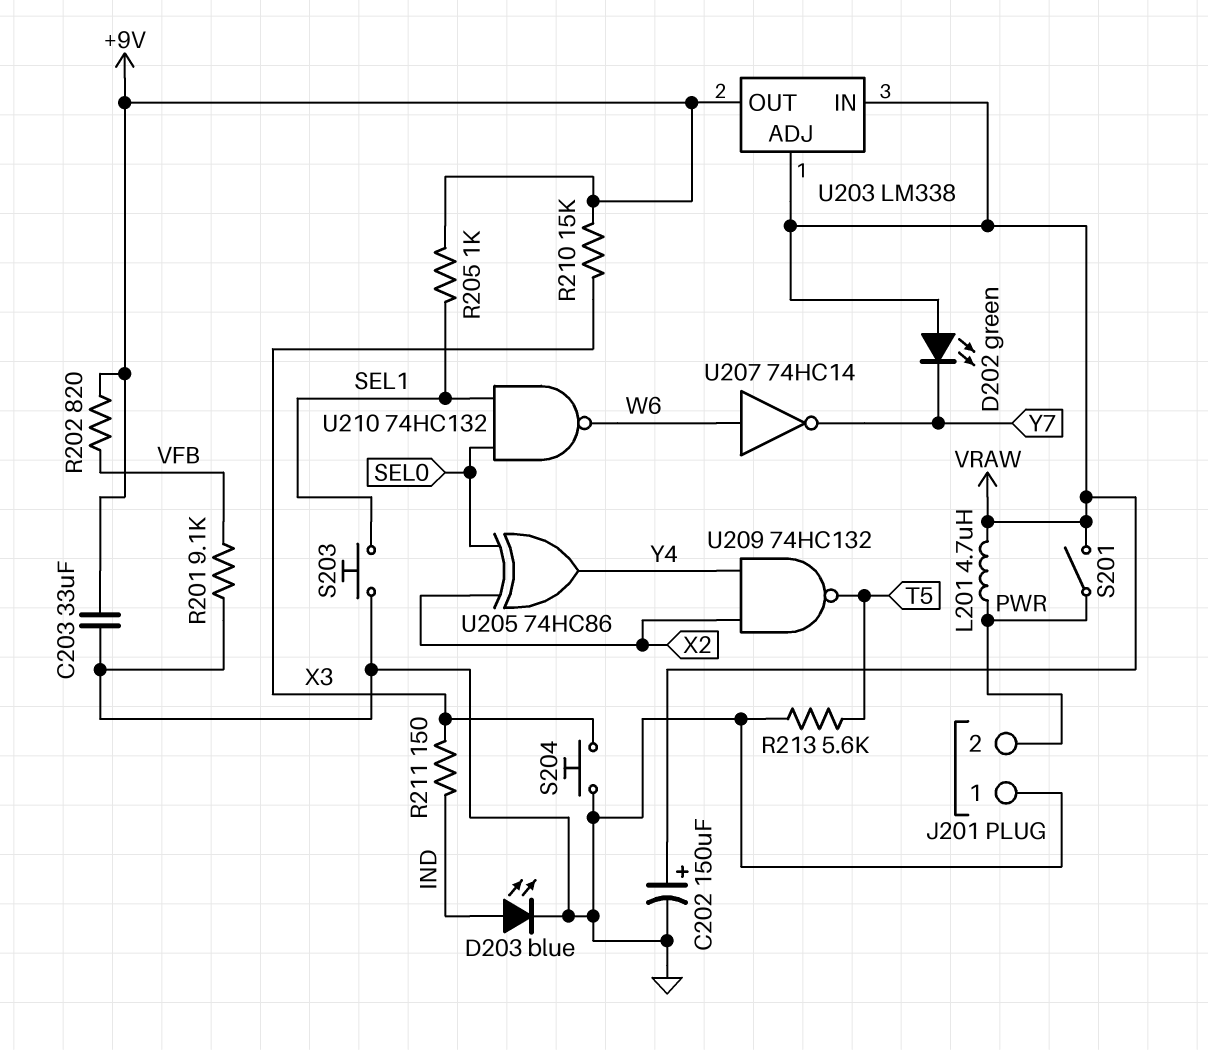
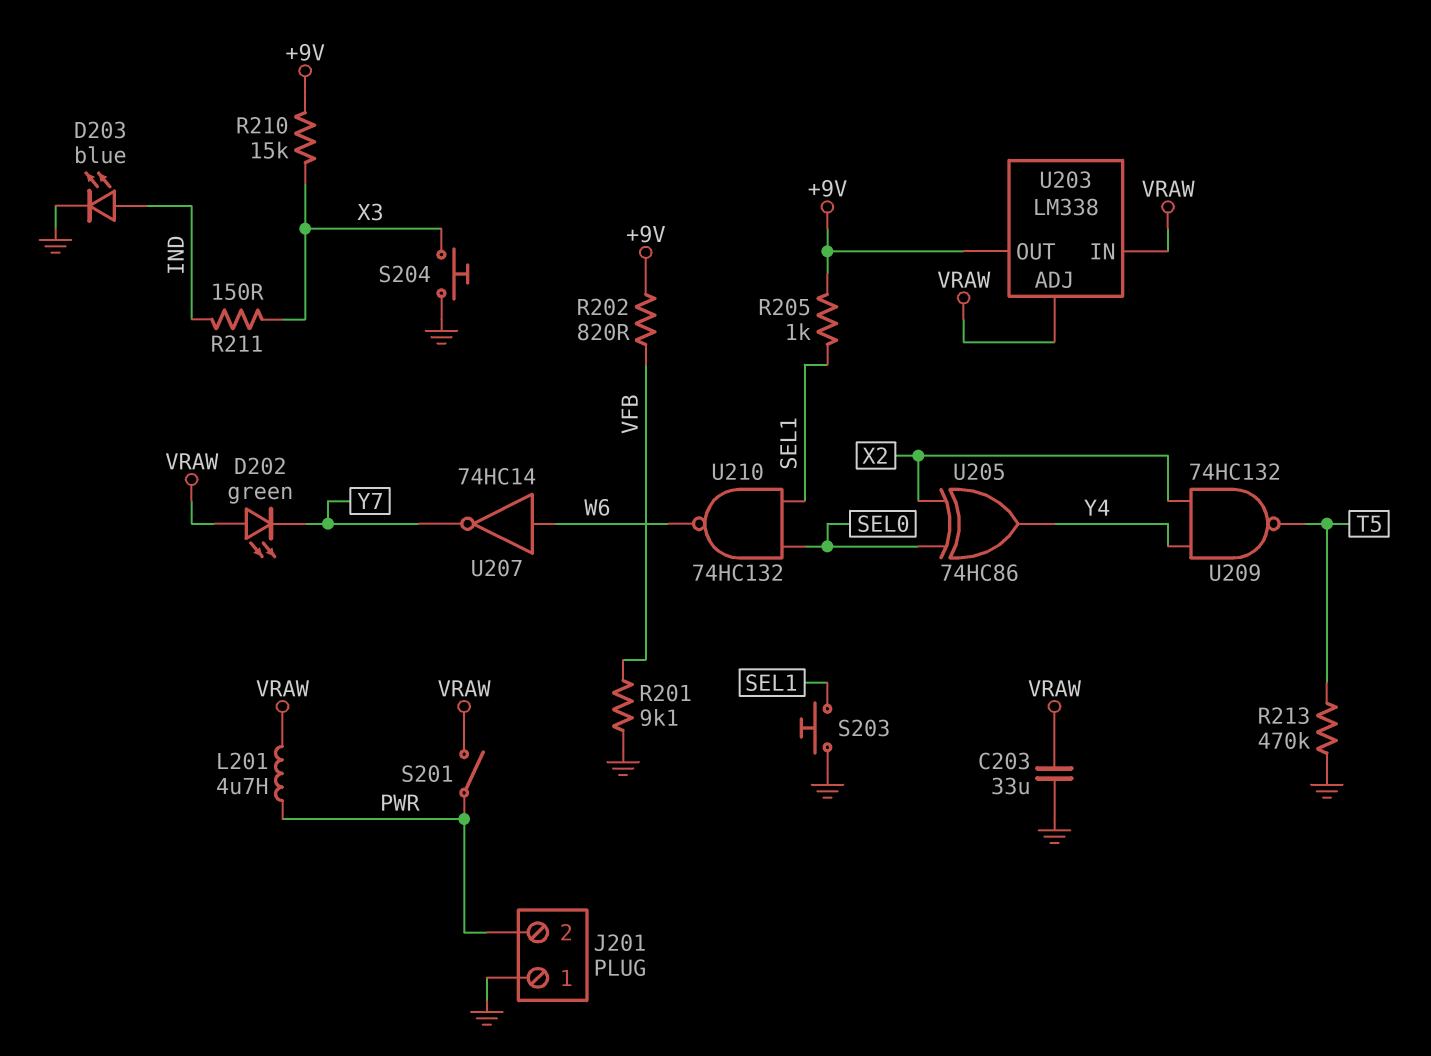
C202: 150uF (plus VRAW, minus GND) -> none
C203: 33uF (+9V, GND) -> 33uF (GND, VRAW)
R213: 5.6k (GND, T5) -> 470k (GND, T5)

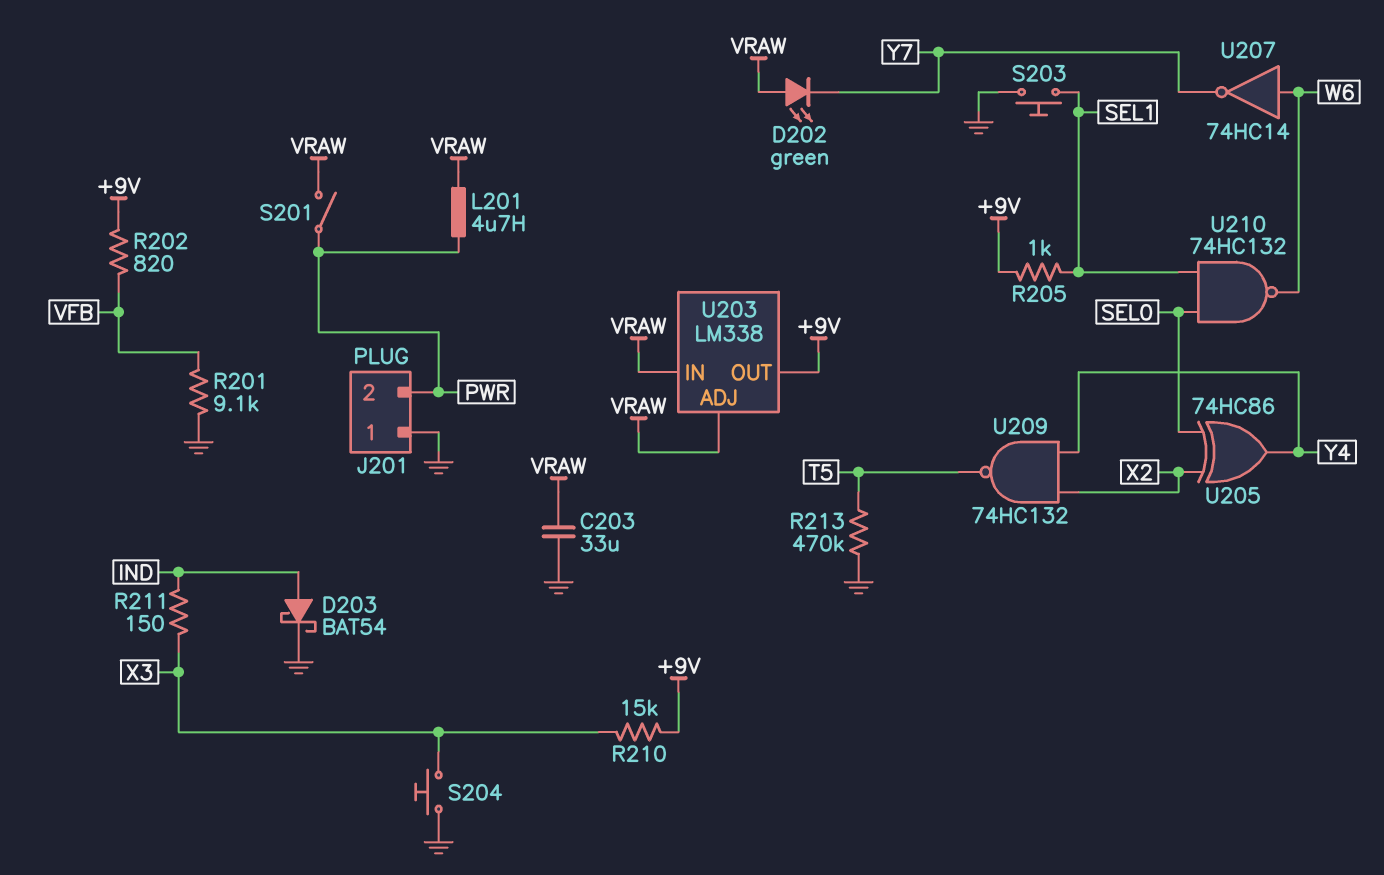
D203: LED blue (A IND, K GND) -> schottky BAT54 (A IND, K GND)

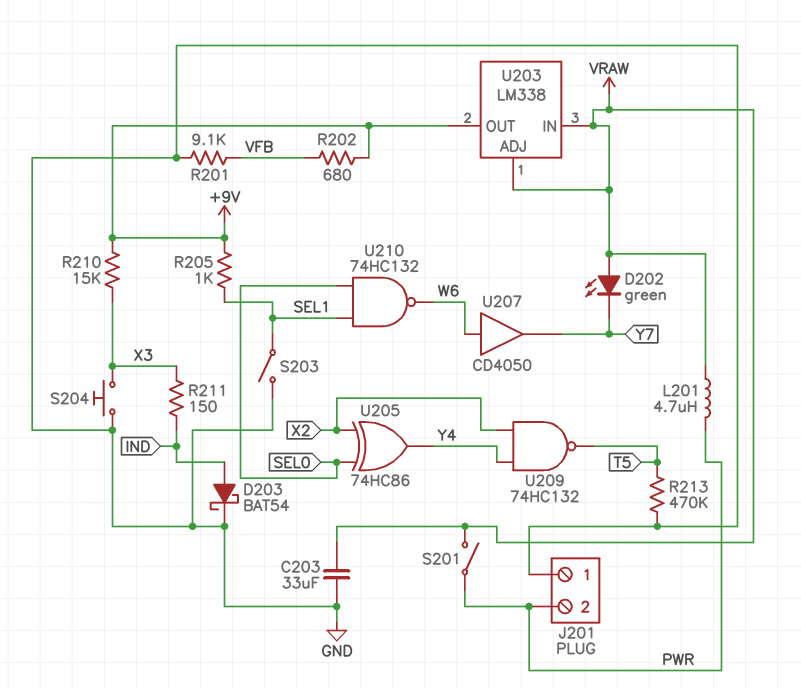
R202: 820 (+9V, VFB) -> 680 (+9V, VFB)
S203: button (GND, SEL1) -> switch (GND, SEL1)
U207: NOT 74HC14 (in W6, out Y7) -> buffer CD4050 (in W6, out Y7)

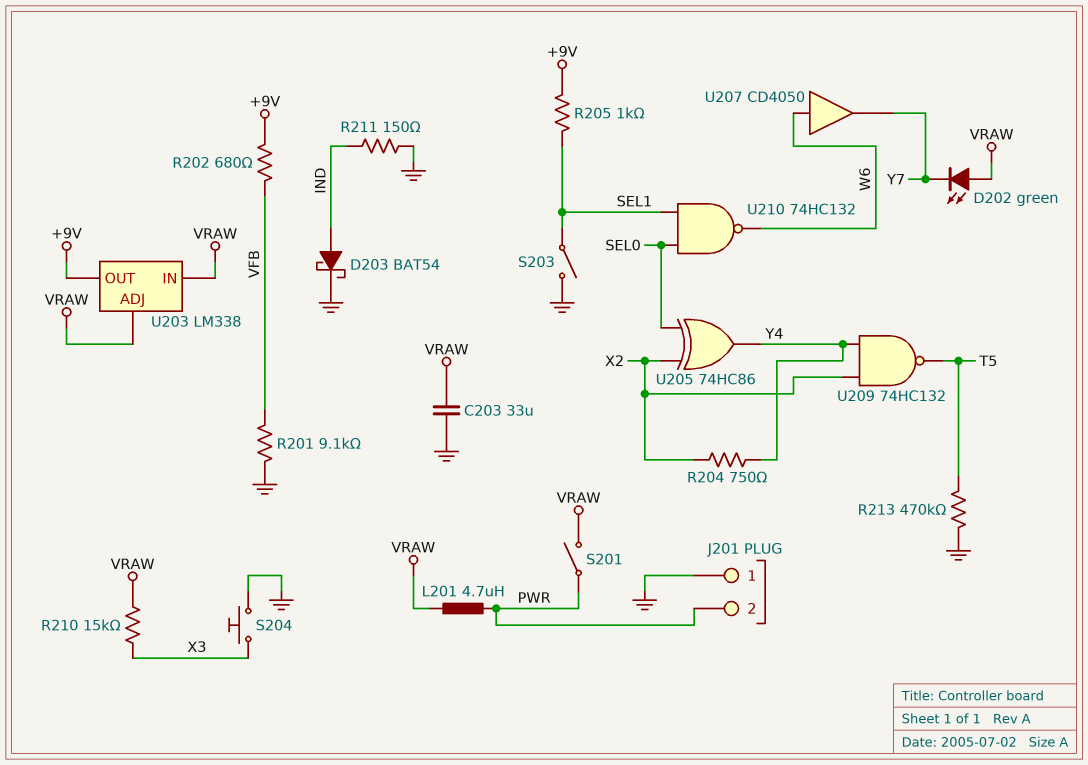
R204: none -> 750 (X2, Y4)
R210: 15k (+9V, X3) -> 15k (VRAW, X3)
R211: 150 (IND, X3) -> 150 (GND, IND)

